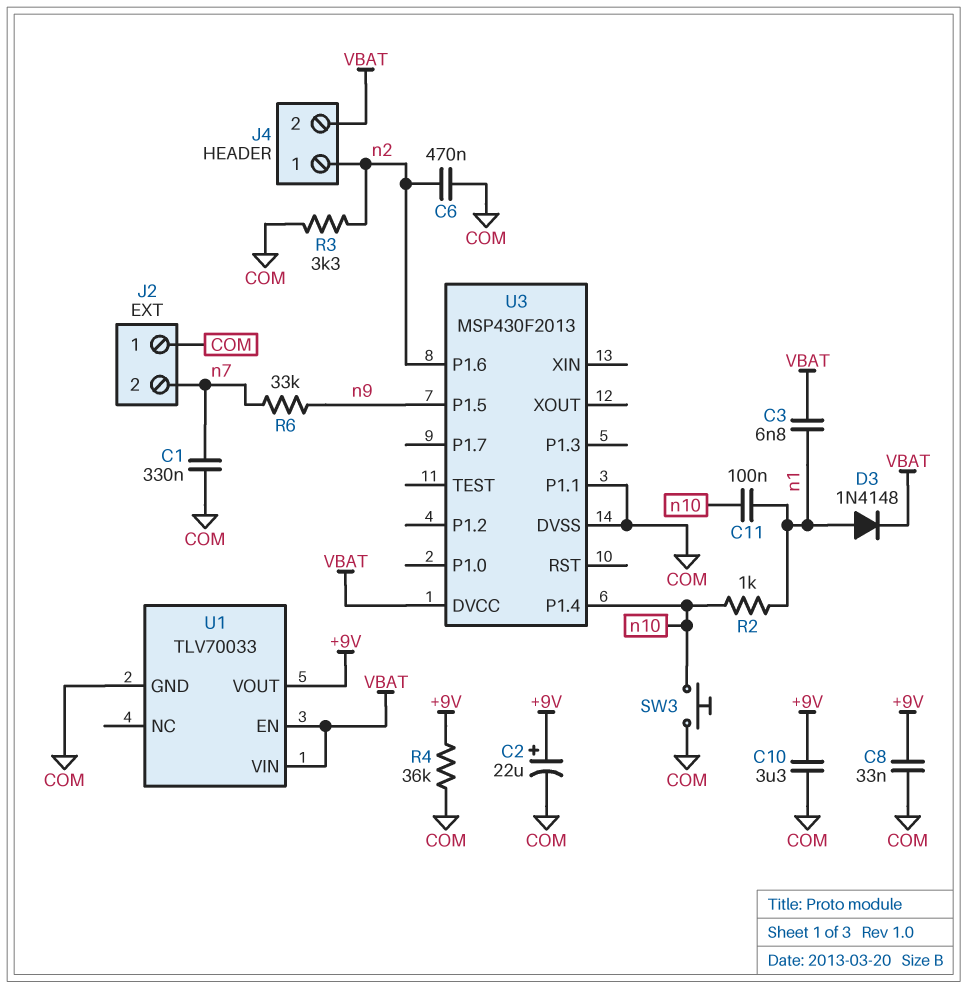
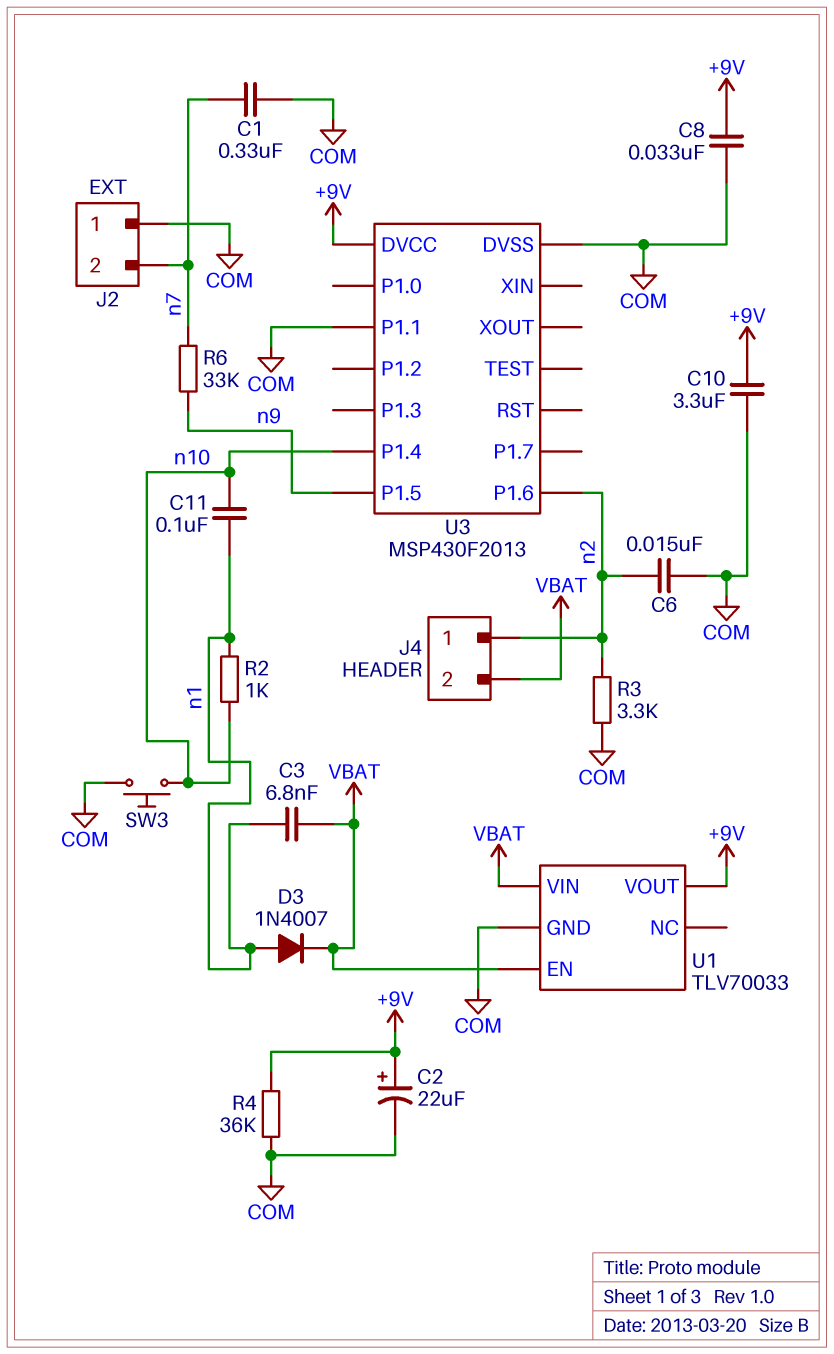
C6: 470nF (COM, n2) -> 15nF (COM, n2)
D3: diode 1N4148 (A n1, K VBAT) -> diode 1N4007 (A n1, K VBAT)
U3 pin DVCC: VBAT -> +9V

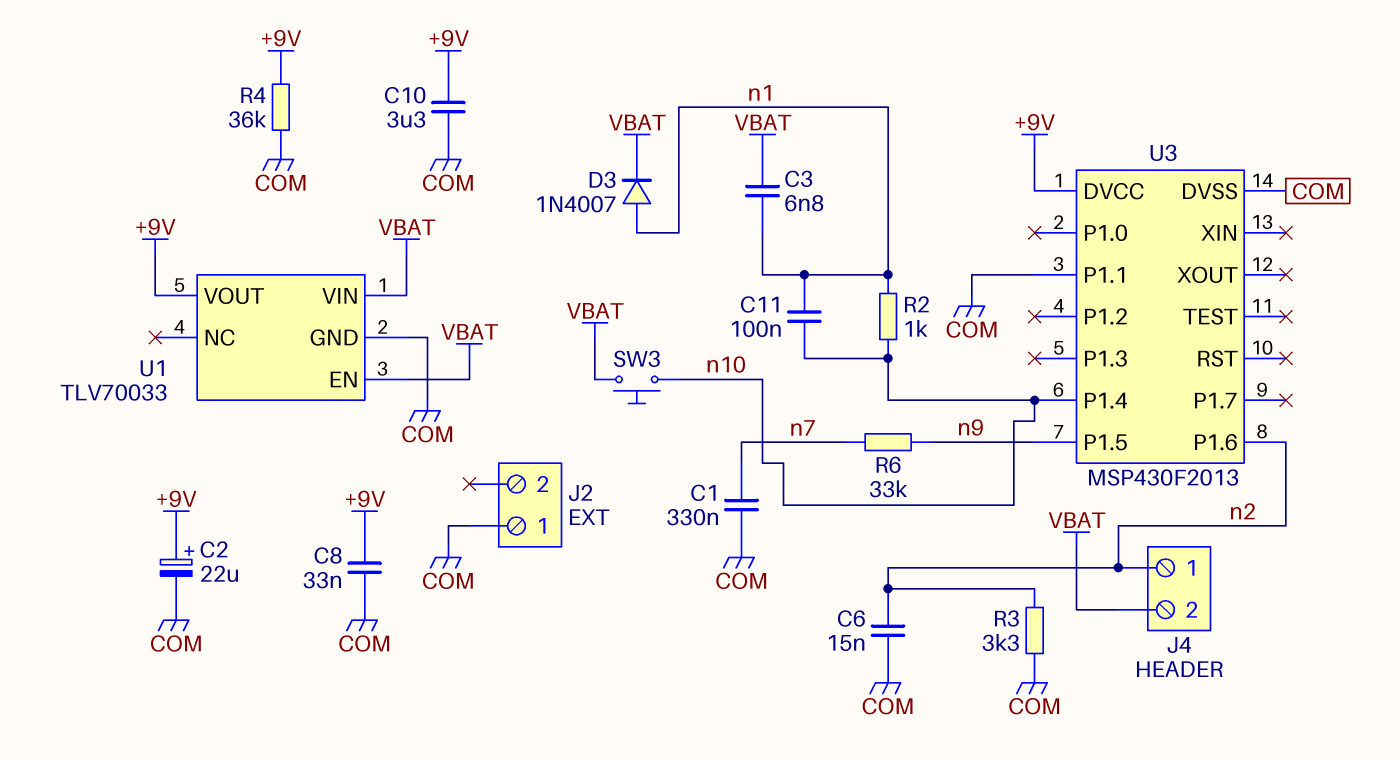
J2 pin 2: n7 -> none
SW3: button (COM, n10) -> button (VBAT, n10)

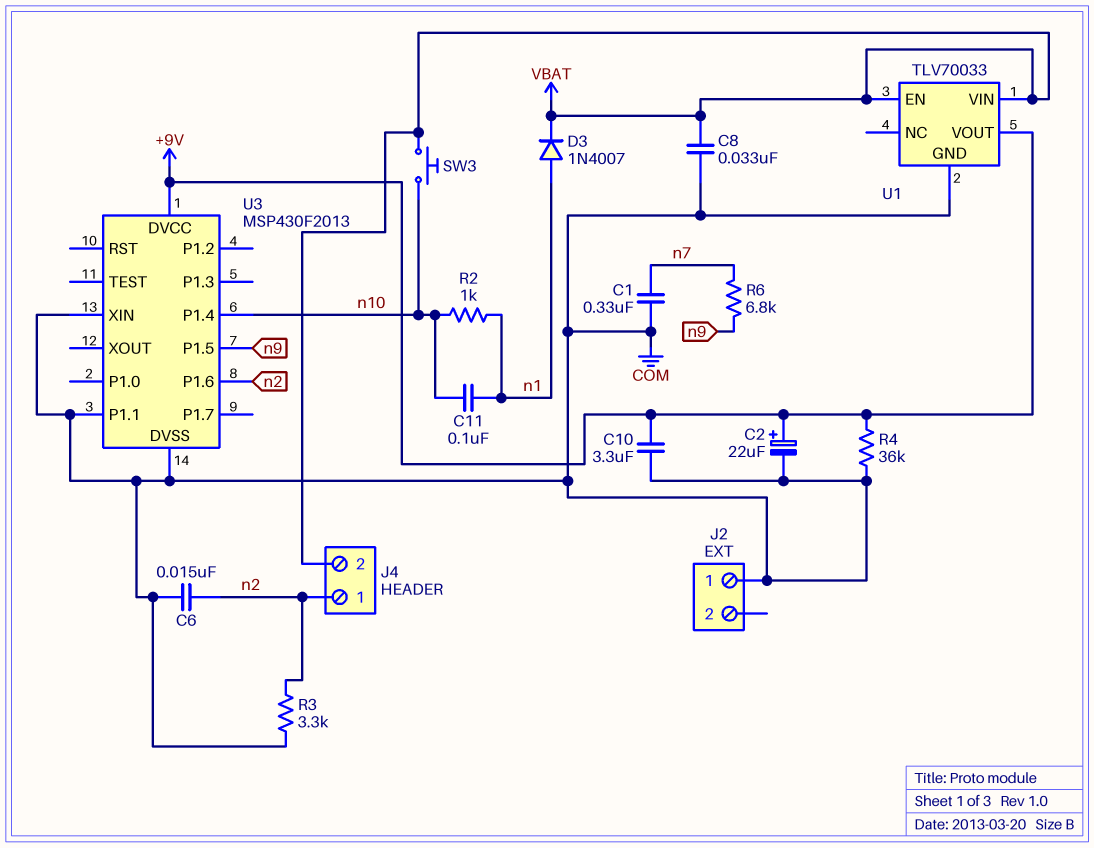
C3: 6.8nF (VBAT, n1) -> none
C8: 33nF (+9V, COM) -> 33nF (COM, VBAT)
R6: 33k (n7, n9) -> 6.8k (n7, n9)
U3 pin XIN: none -> COM

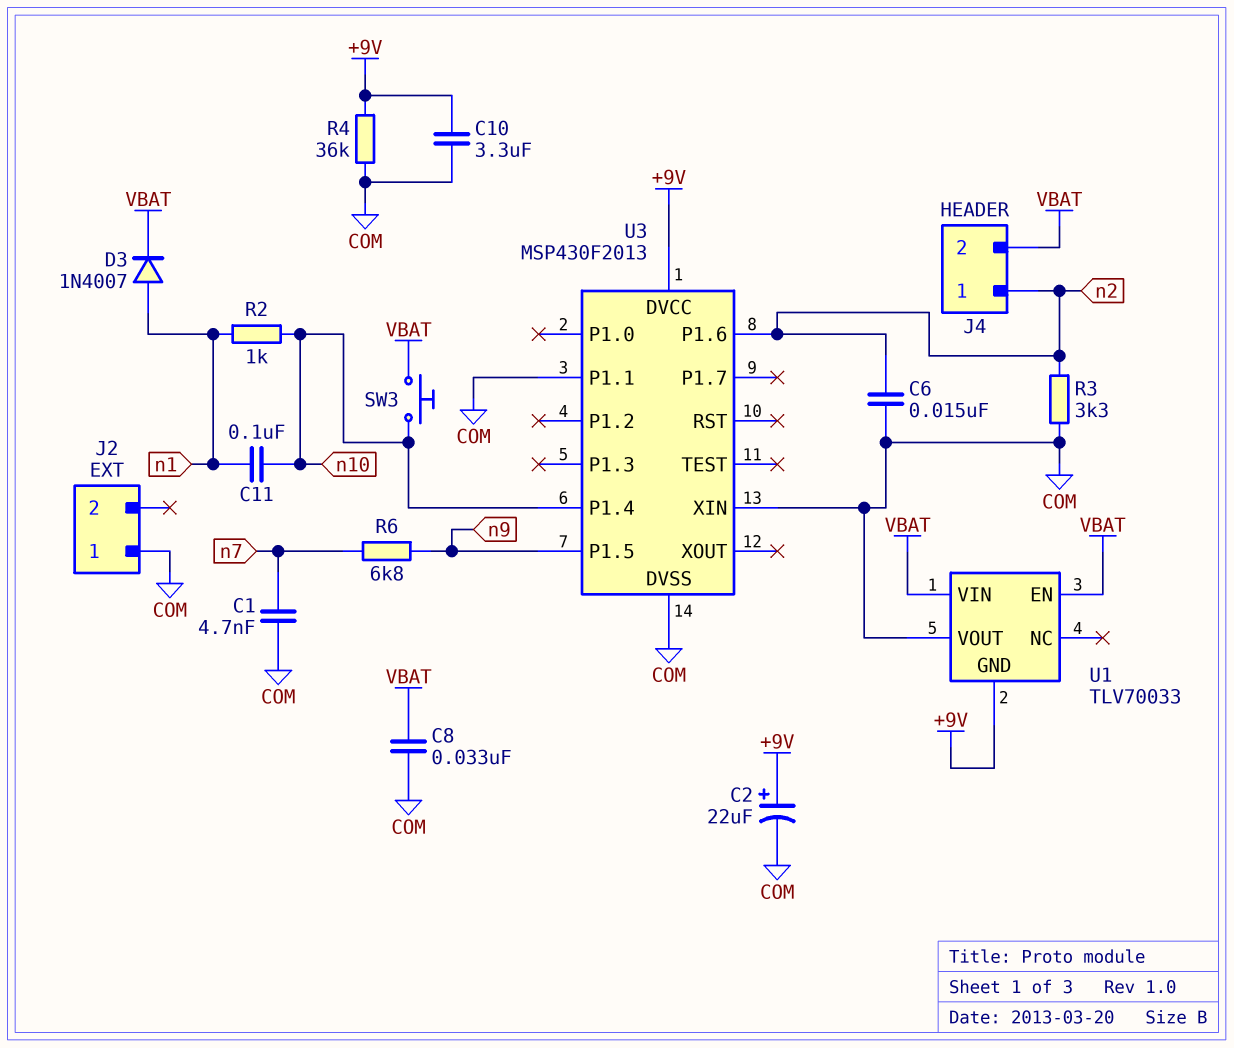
C1: 330nF (COM, n7) -> 4.7nF (COM, n7)
U1 pin GND: COM -> +9V
U1 pin VOUT: +9V -> COM

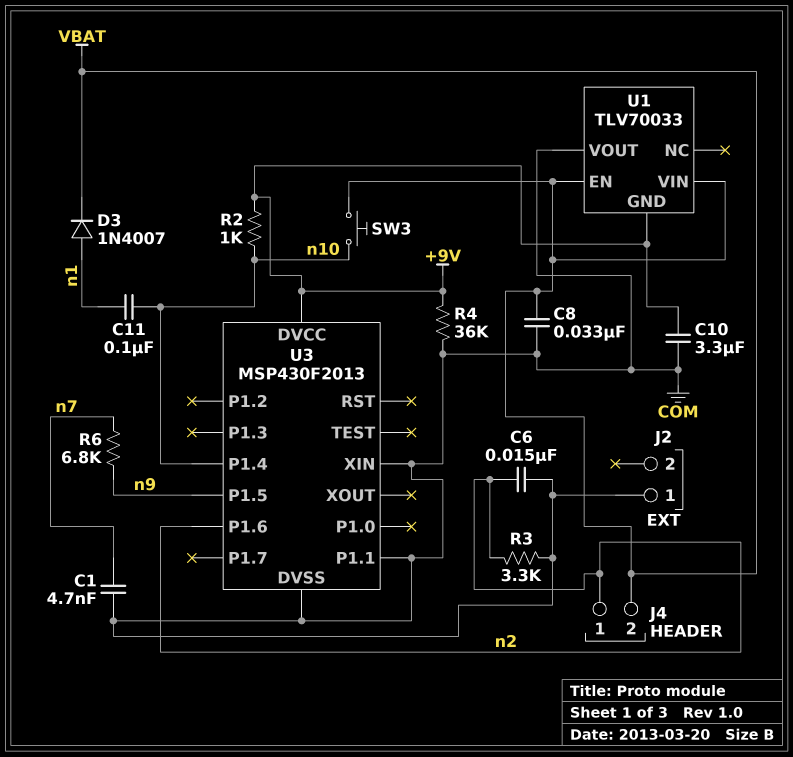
C2: 22uF (plus +9V, minus COM) -> none
R2: 1k (n1, n10) -> 1k (+9V, n10)

